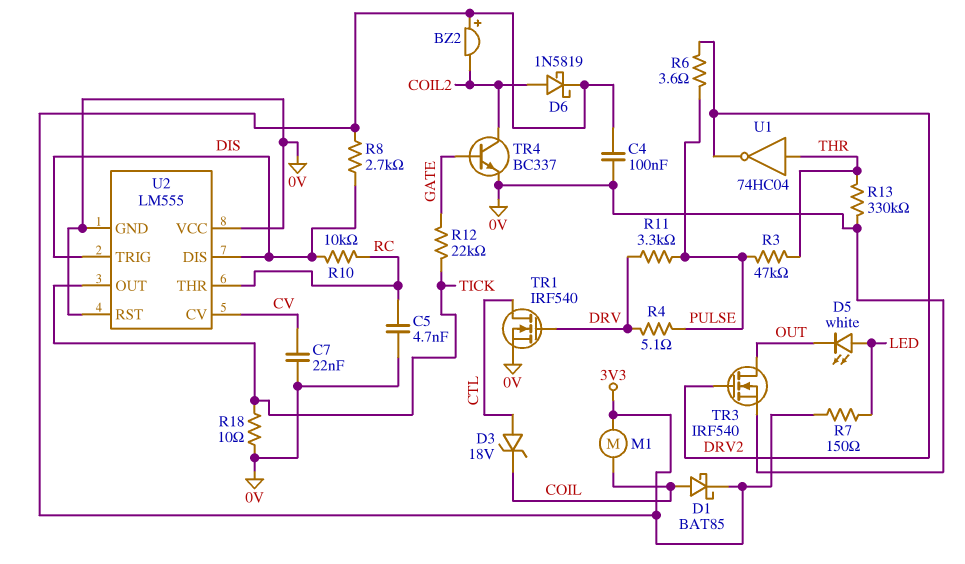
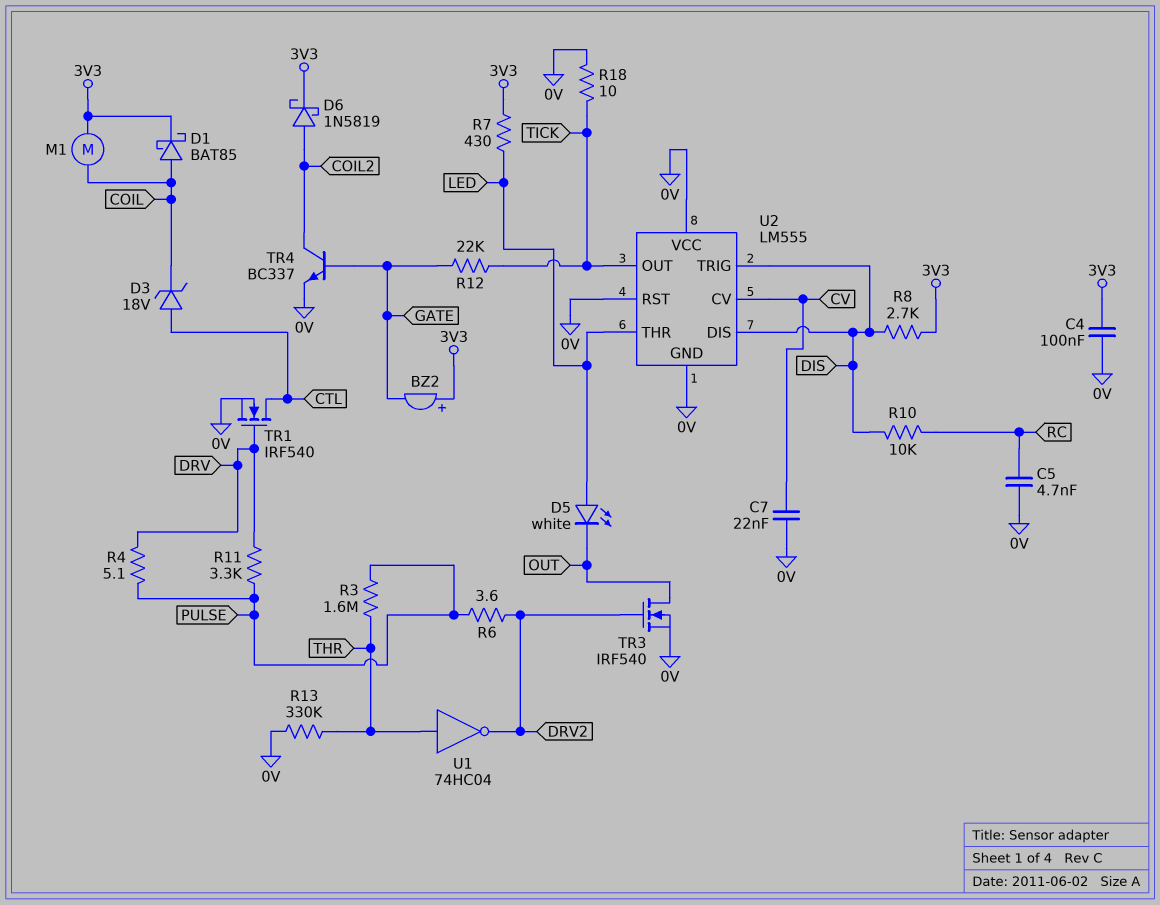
BZ2: buzzer (plus 3V3, minus COIL2) -> buzzer (plus 3V3, minus GATE)
R3: 47k (PULSE, THR) -> 1.6M (PULSE, THR)
R7: 150 (3V3, LED) -> 430 (3V3, LED)
U2 pin THR: RC -> LED

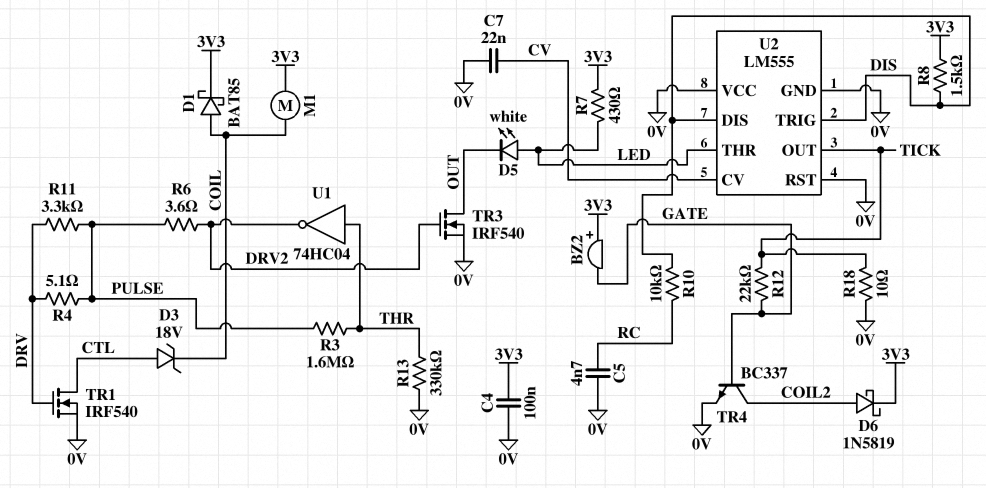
R8: 2.7k (3V3, DIS) -> 1.5k (3V3, DIS)

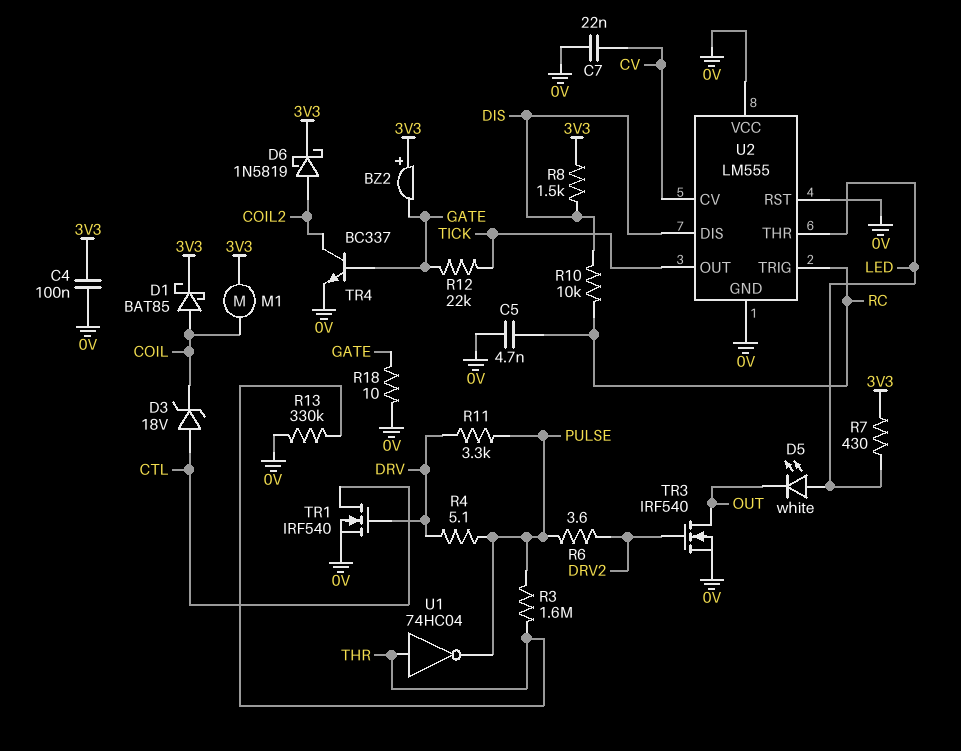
R18: 10 (0V, TICK) -> 10 (0V, GATE)
U1: NOT 74HC04 (in THR, out DRV2) -> NOT 74HC04 (in THR, out PULSE)
U2 pin TRIG: DIS -> RC

